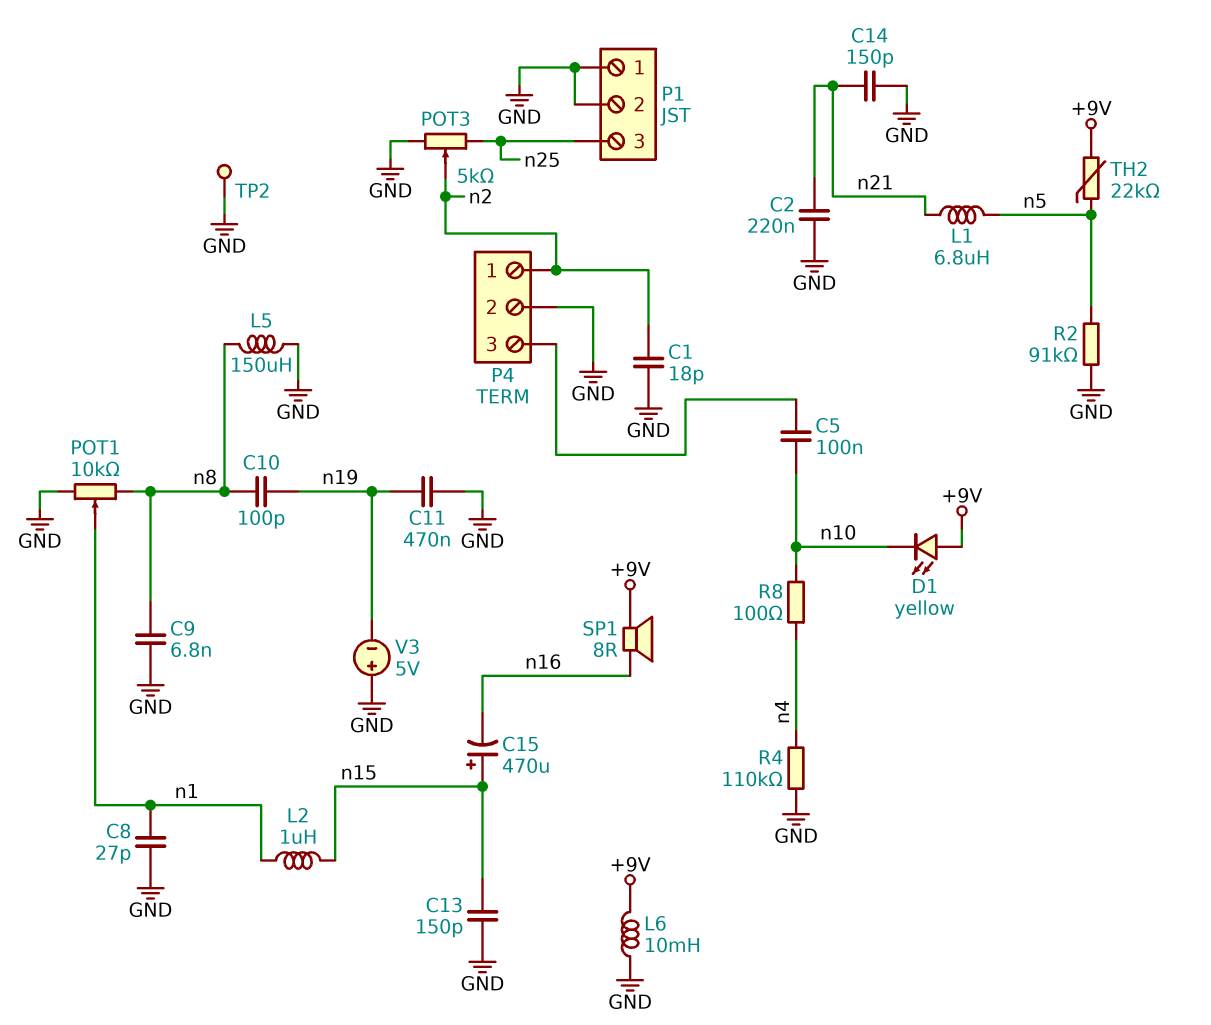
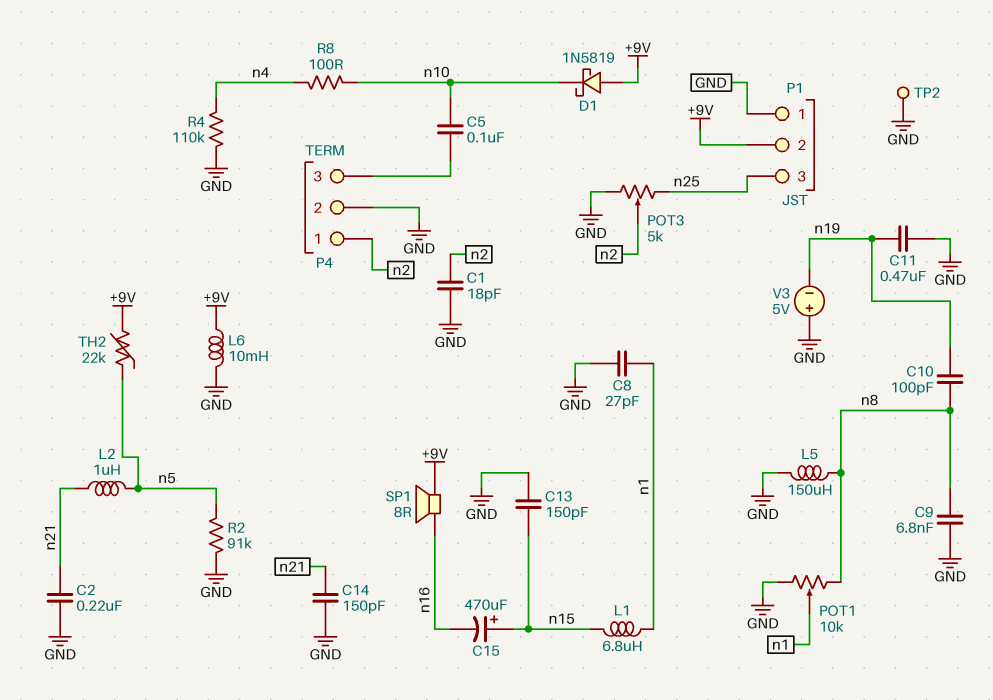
D1: LED yellow (A +9V, K n10) -> schottky 1N5819 (A +9V, K n10)
L1: 6.8uH (n5, n21) -> 6.8uH (n1, n15)
L2: 1uH (n1, n15) -> 1uH (n5, n21)
P1 pin 2: GND -> +9V

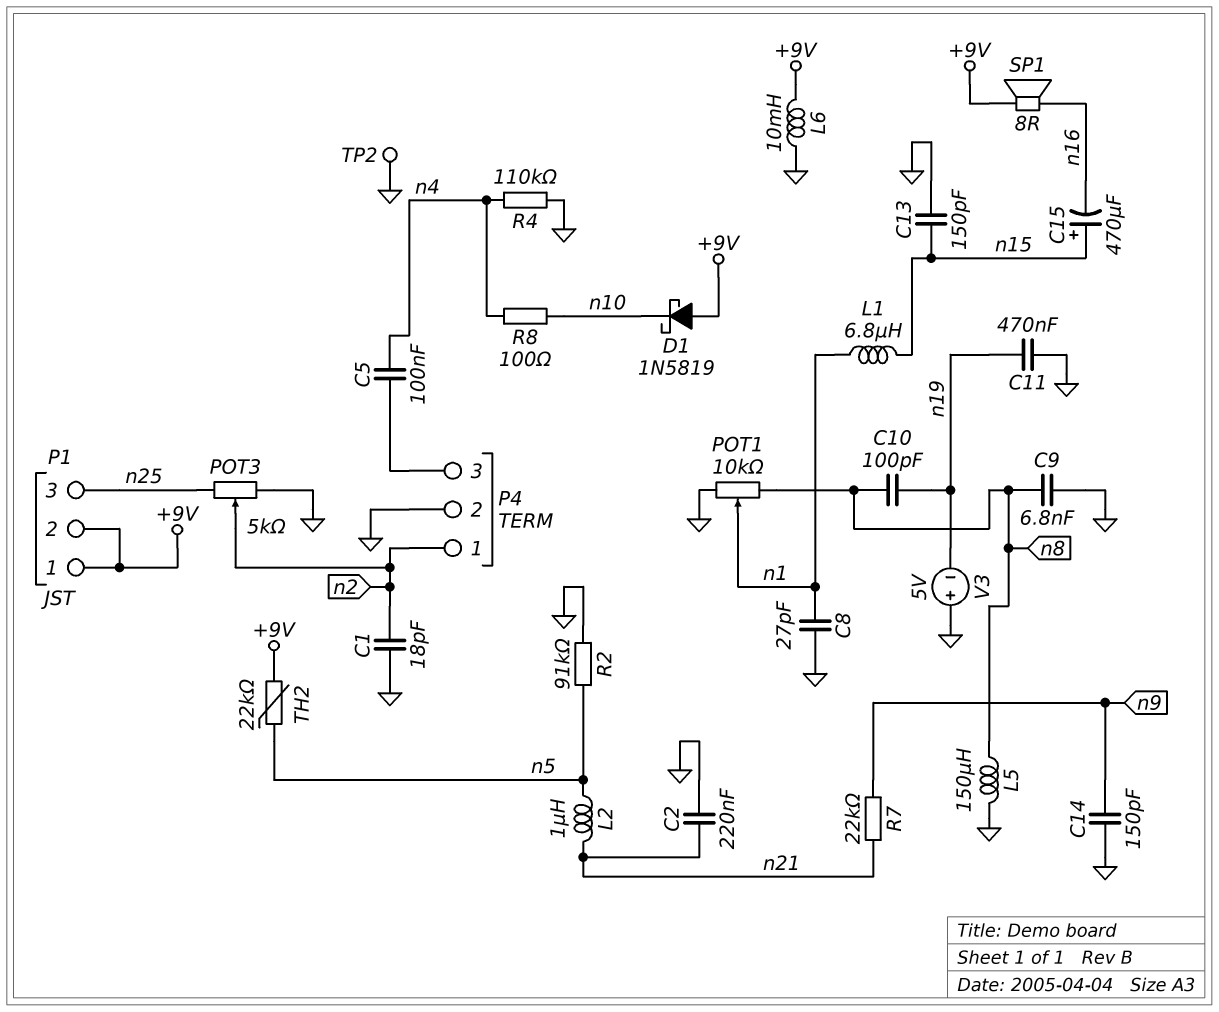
C5: 100nF (P4/3, n10) -> 100nF (P4/3, n4)
C14: 150pF (GND, n21) -> 150pF (GND, n9)
P1 pin 1: GND -> +9V
R7: none -> 22k (n9, n21)

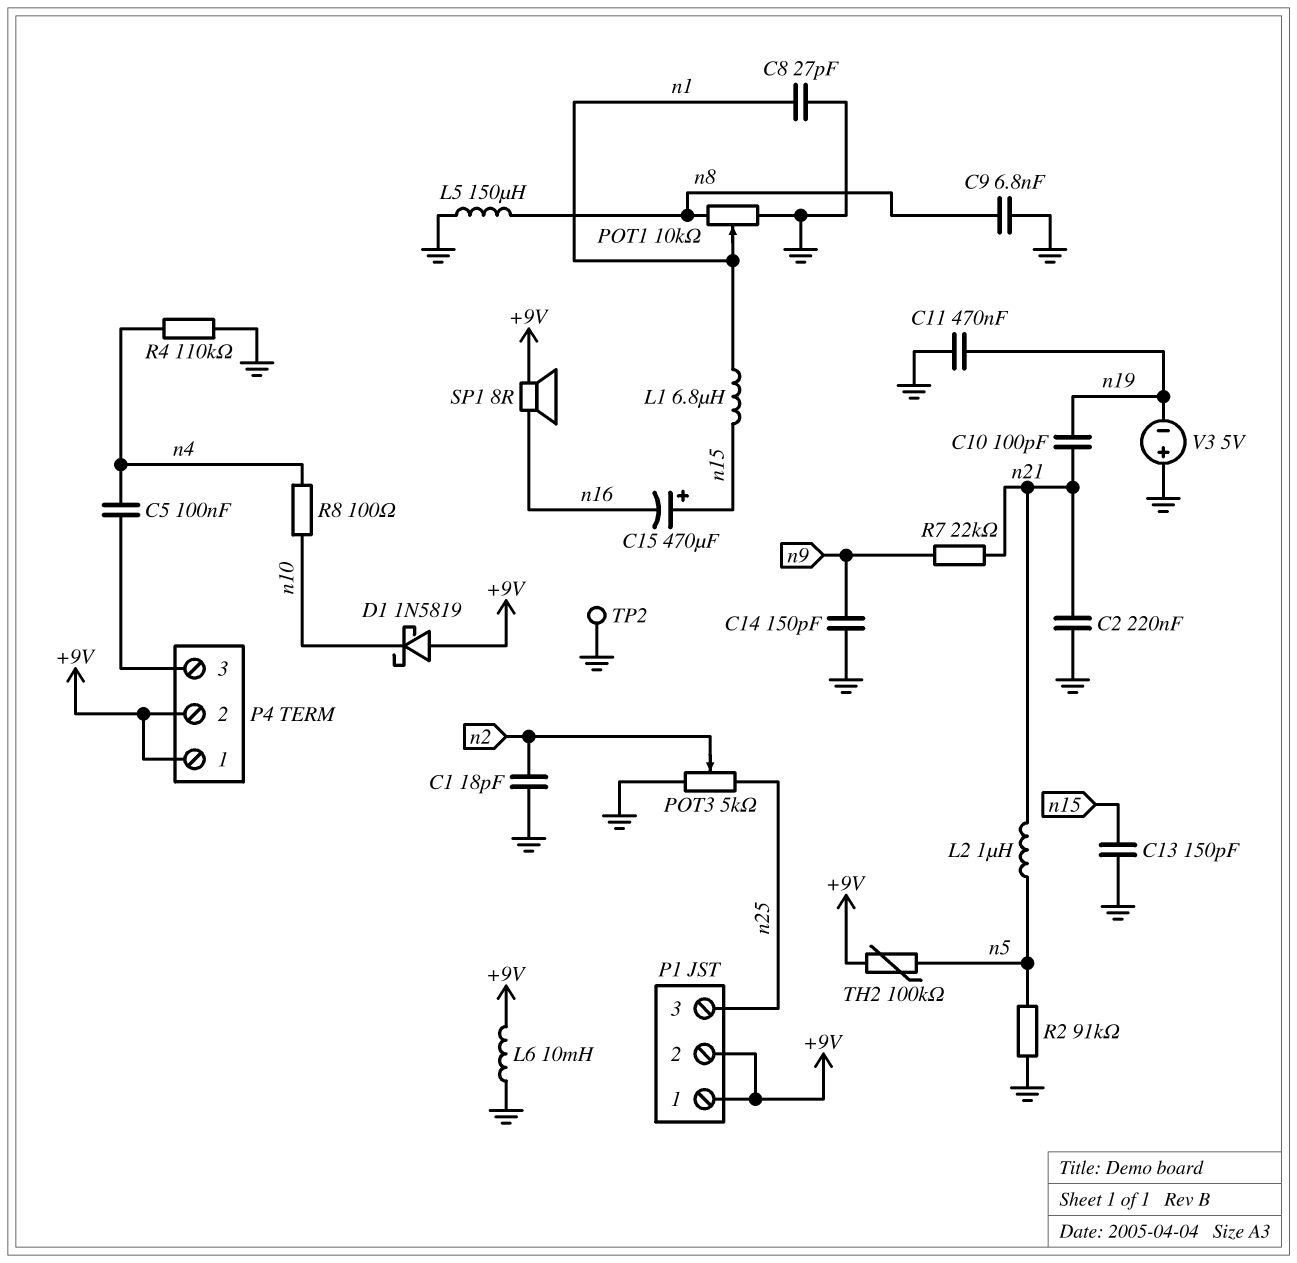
C10: 100pF (n8, n19) -> 100pF (n19, n21)
P4 pin 1: n2 -> +9V
P4 pin 2: GND -> +9V
TH2: 22k (+9V, n5) -> 100k (+9V, n5)

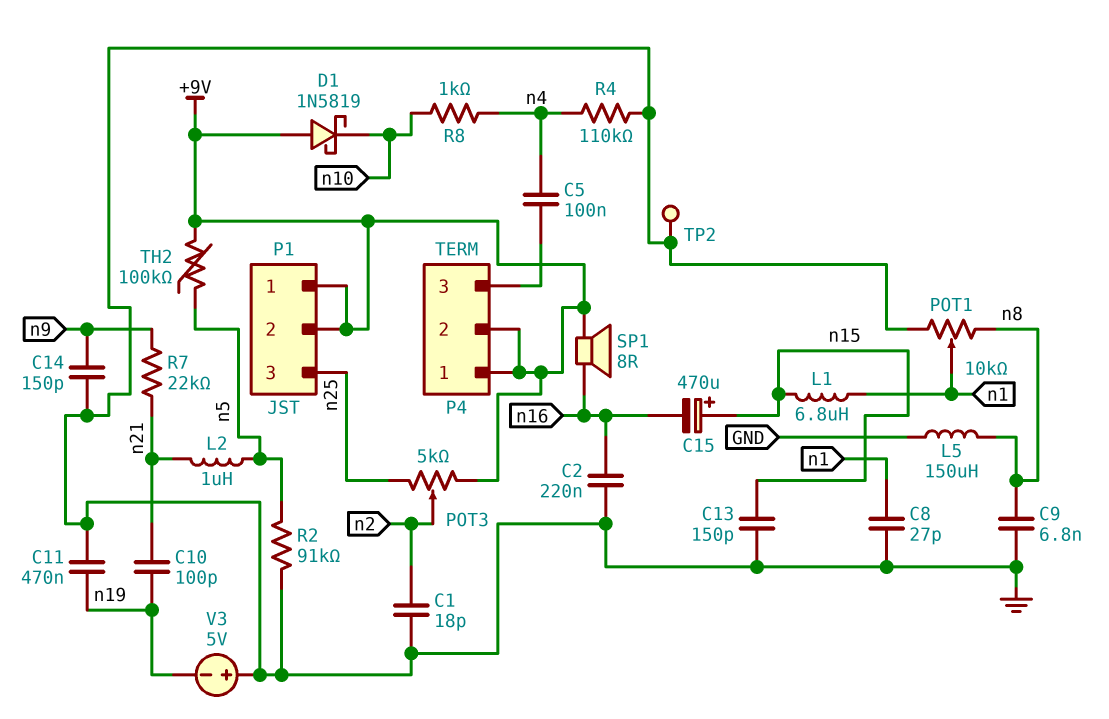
C2: 220nF (GND, n21) -> 220nF (GND, n16)
L6: 10mH (+9V, GND) -> none
POT3: 5k (GND, n25, wiper n2) -> 5k (+9V, n25, wiper n2)
R8: 100 (n4, n10) -> 1k (n4, n10)

